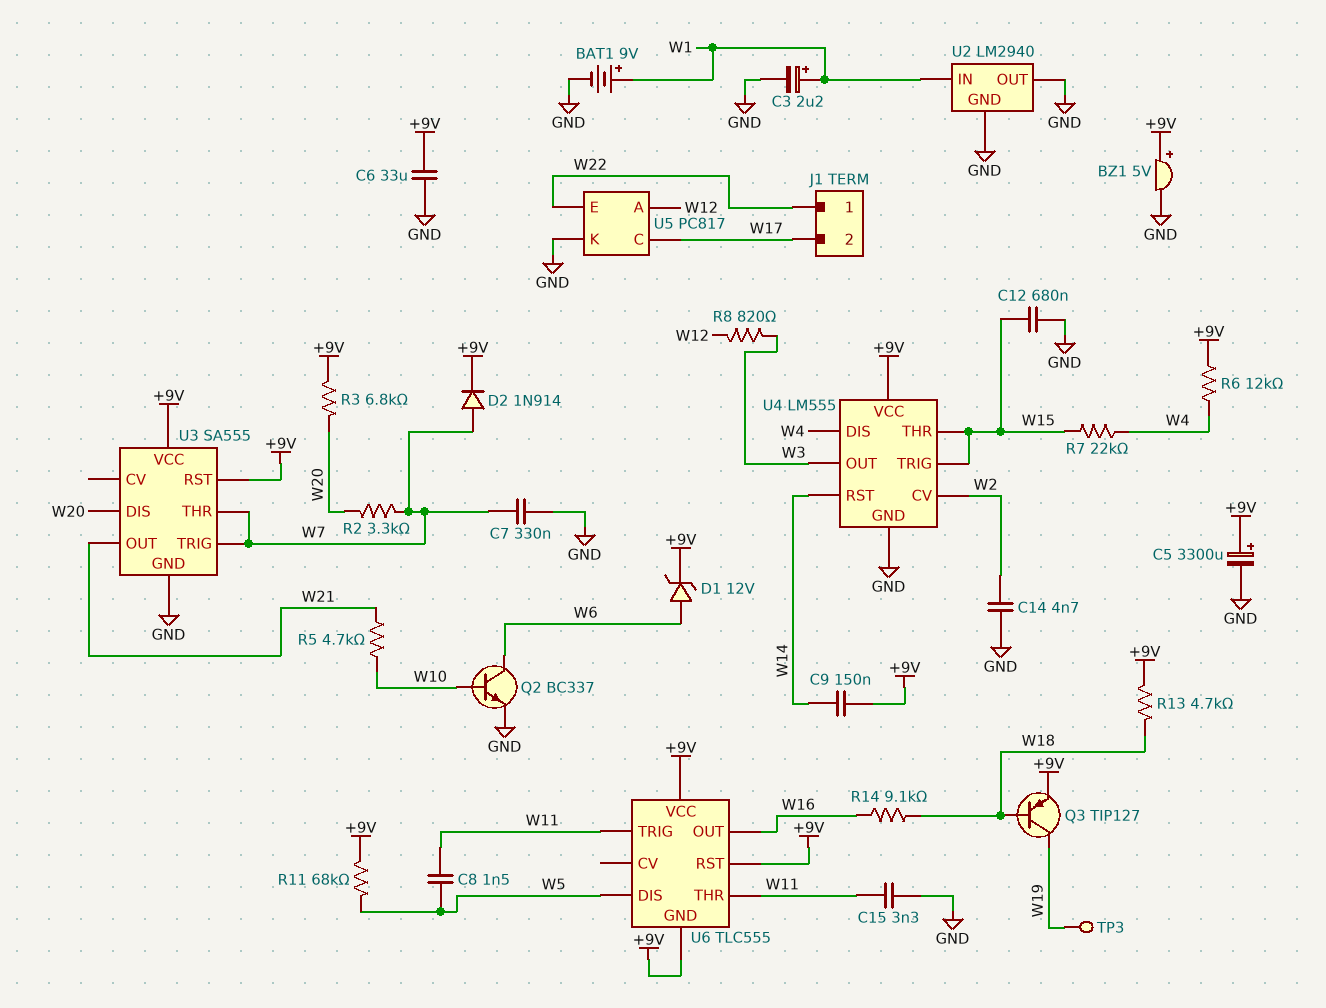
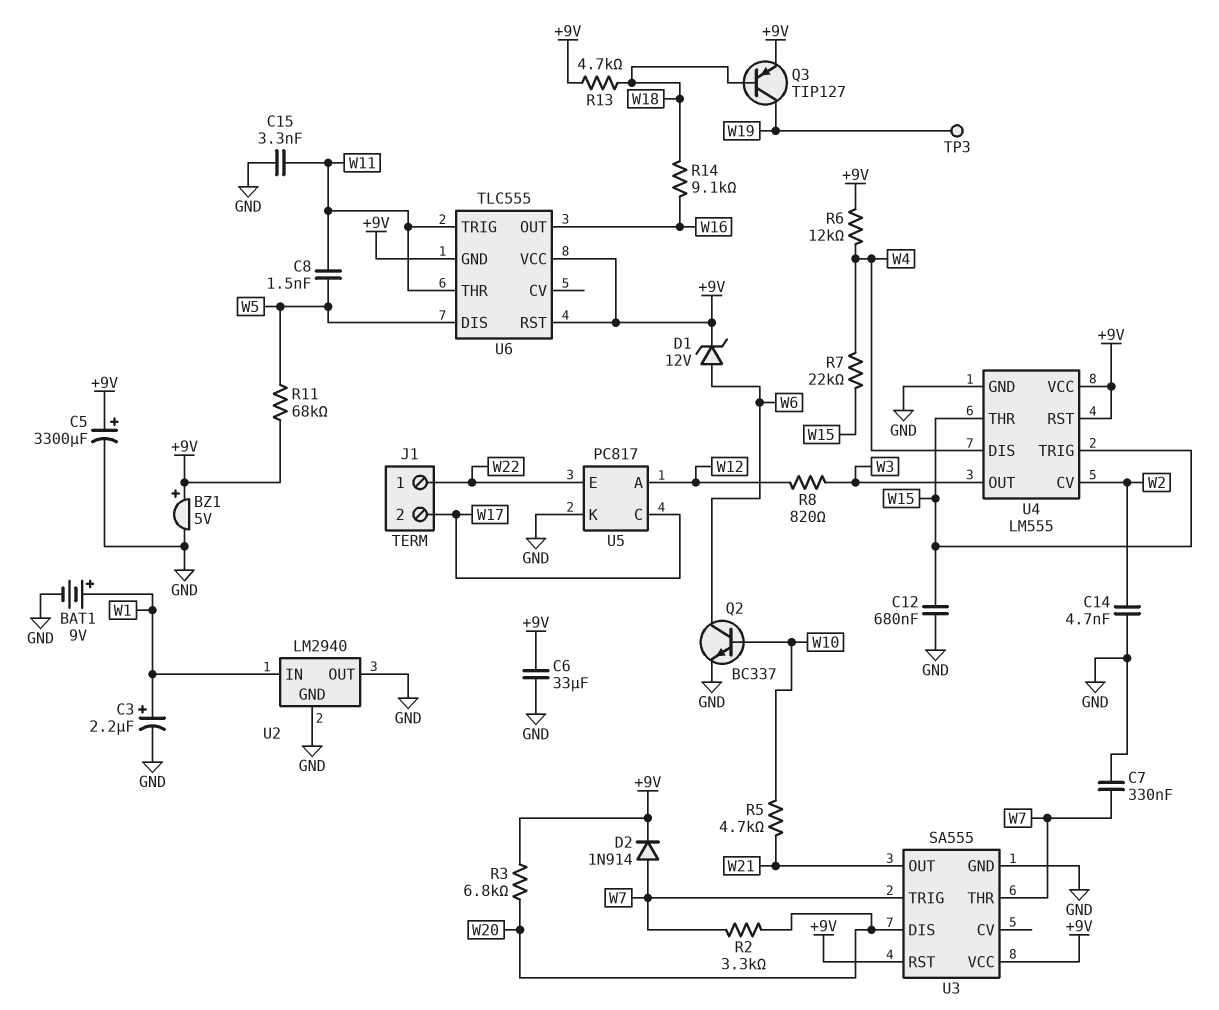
C9: 150nF (+9V, W14) -> none
U4 pin RST: W14 -> +9V

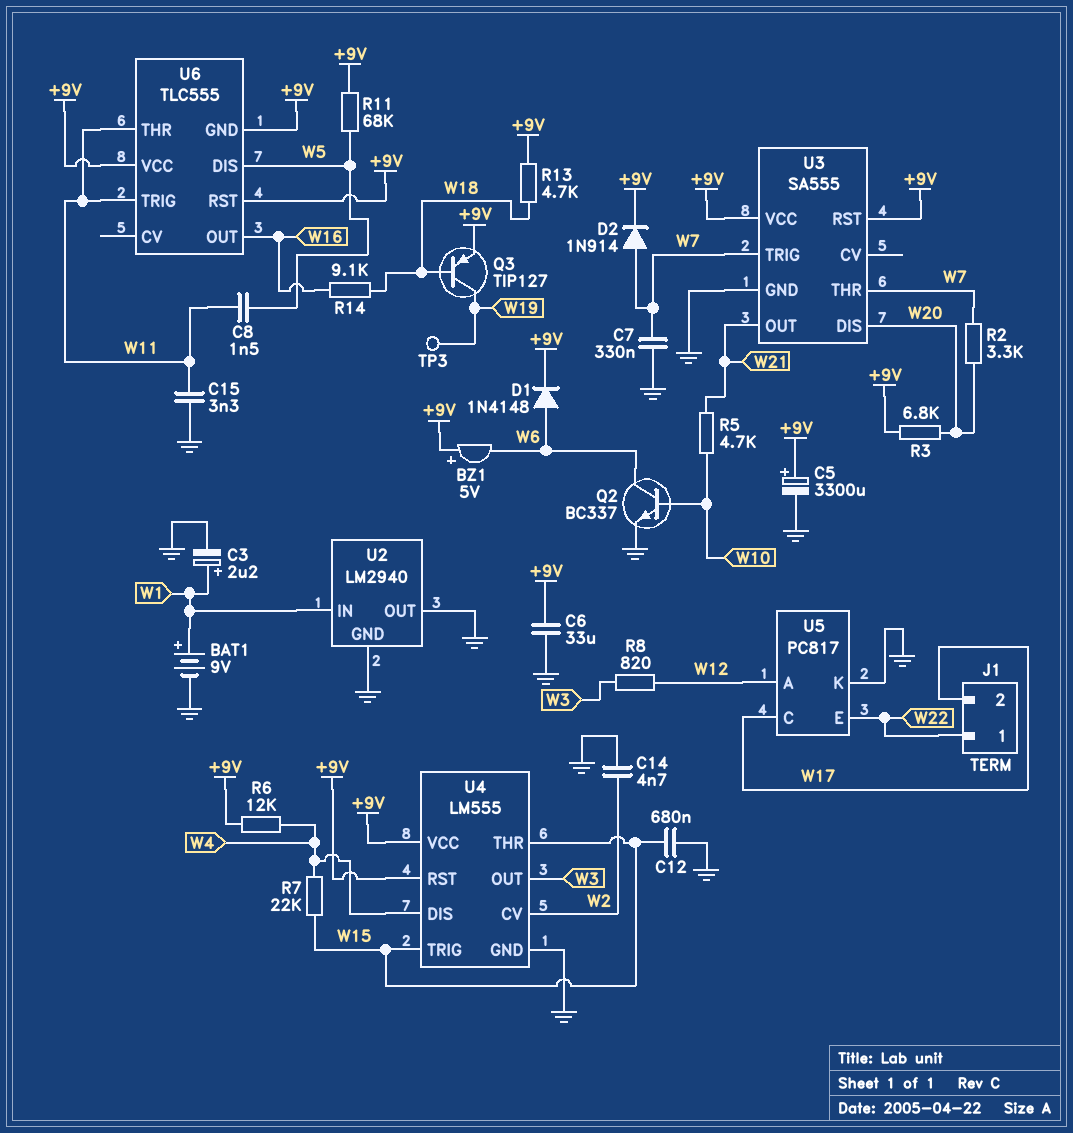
BZ1: buzzer 5V (plus +9V, minus GND) -> buzzer 5V (plus +9V, minus W6)
D1: zener 12V (A W6, K +9V) -> diode 1N4148 (A W6, K +9V)

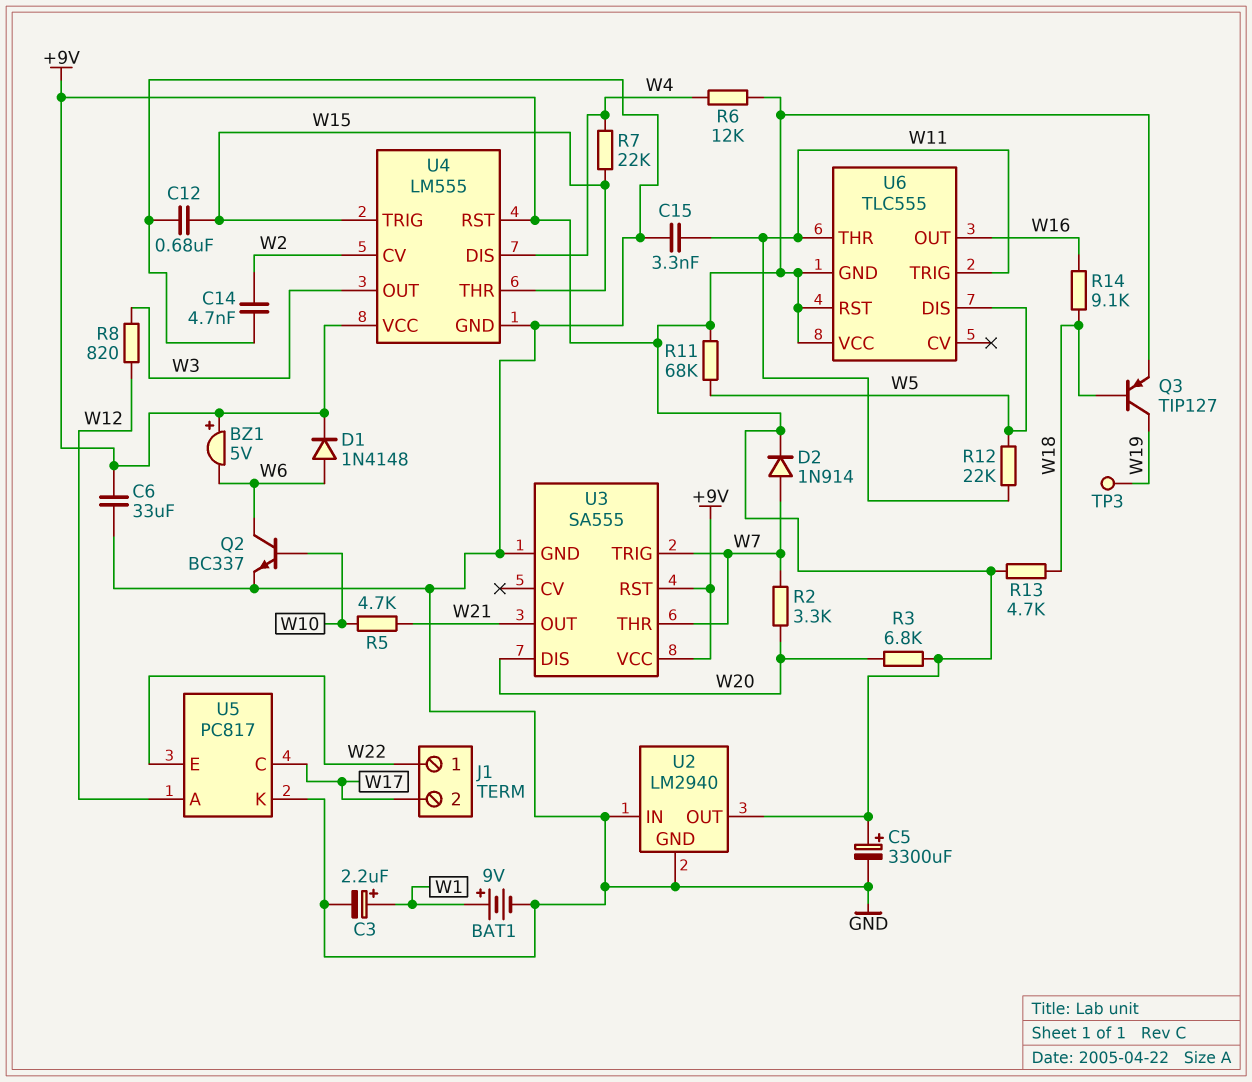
C7: 330nF (GND, W7) -> none
C8: 1.5nF (W5, W11) -> none
R12: none -> 22k (W5, W11)
U2 pin IN: W1 -> GND
U2 pin OUT: GND -> +9V

